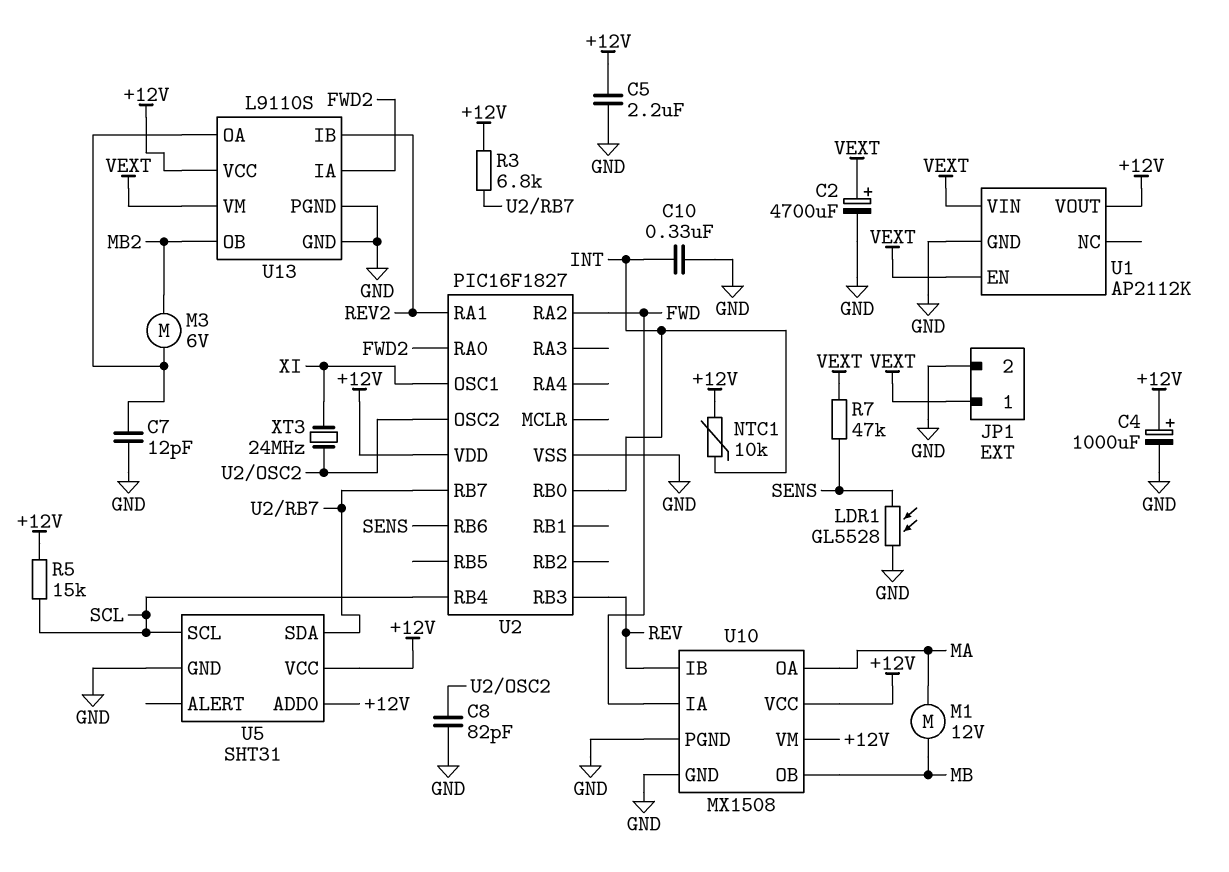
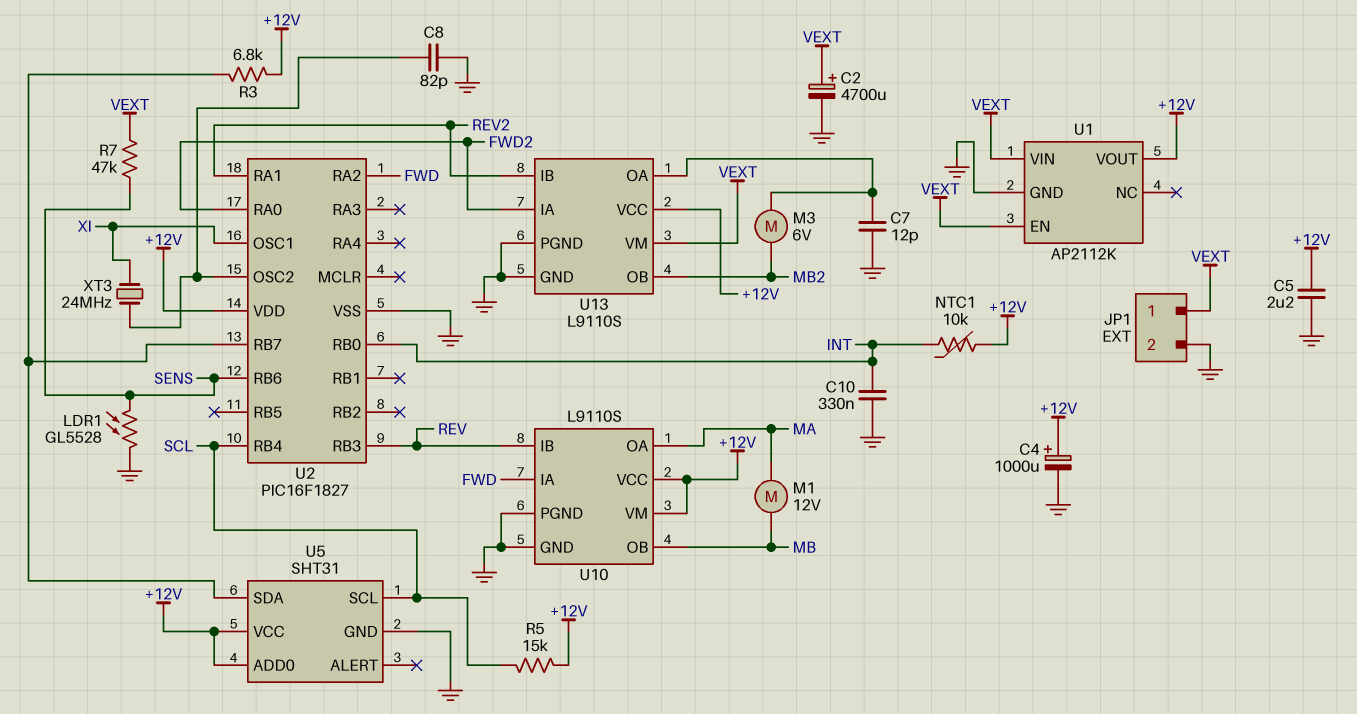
U10: MX1508 -> L9110S

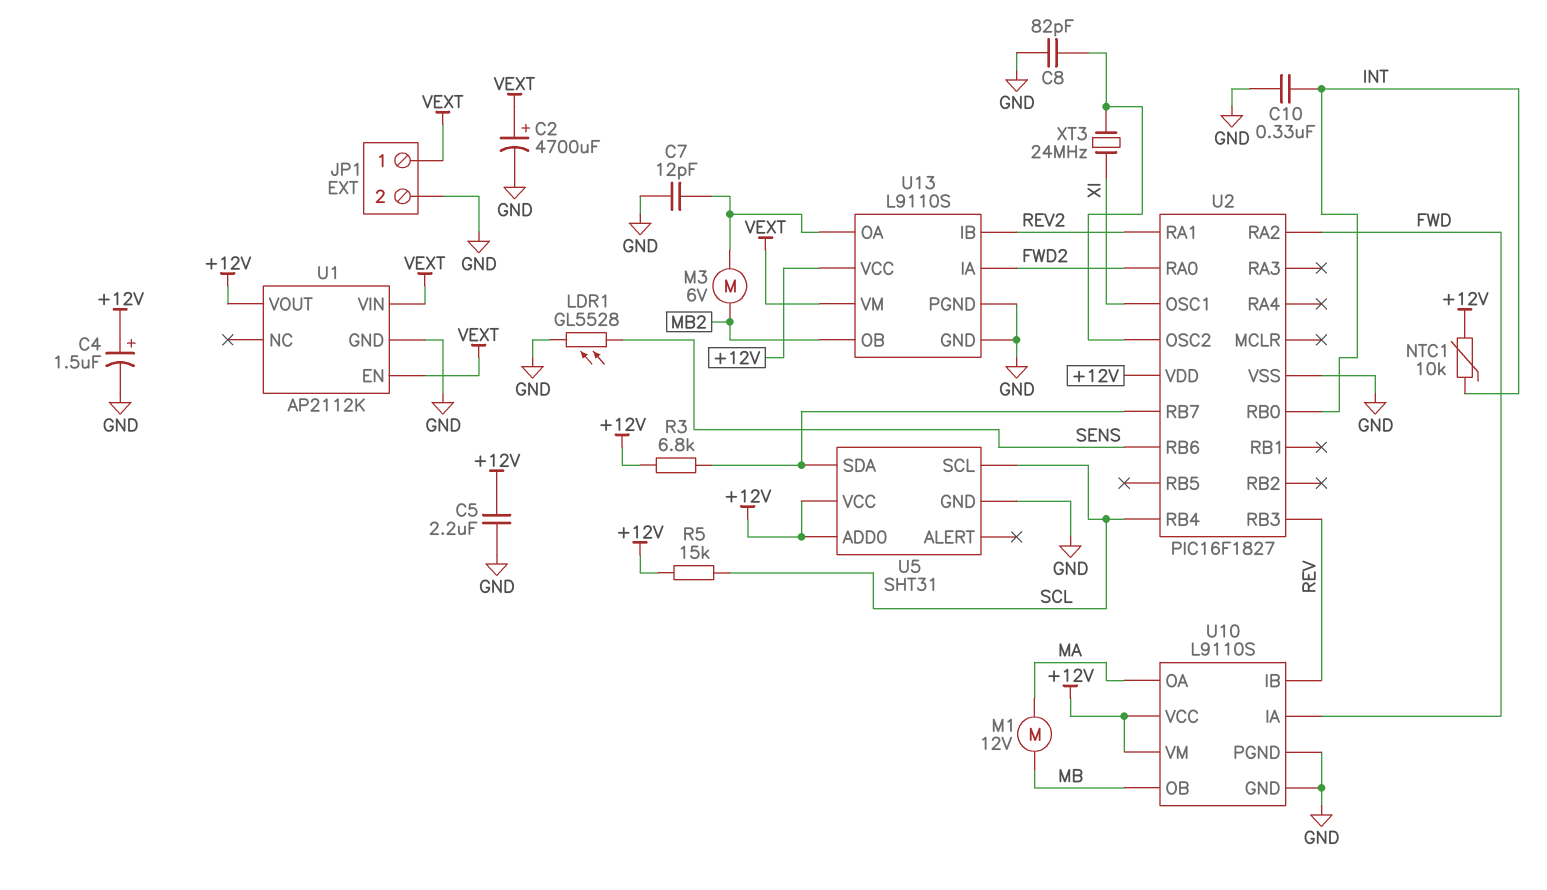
C4: 1000uF (plus +12V, minus GND) -> 1.5uF (plus +12V, minus GND)
R7: 47k (SENS, VEXT) -> none

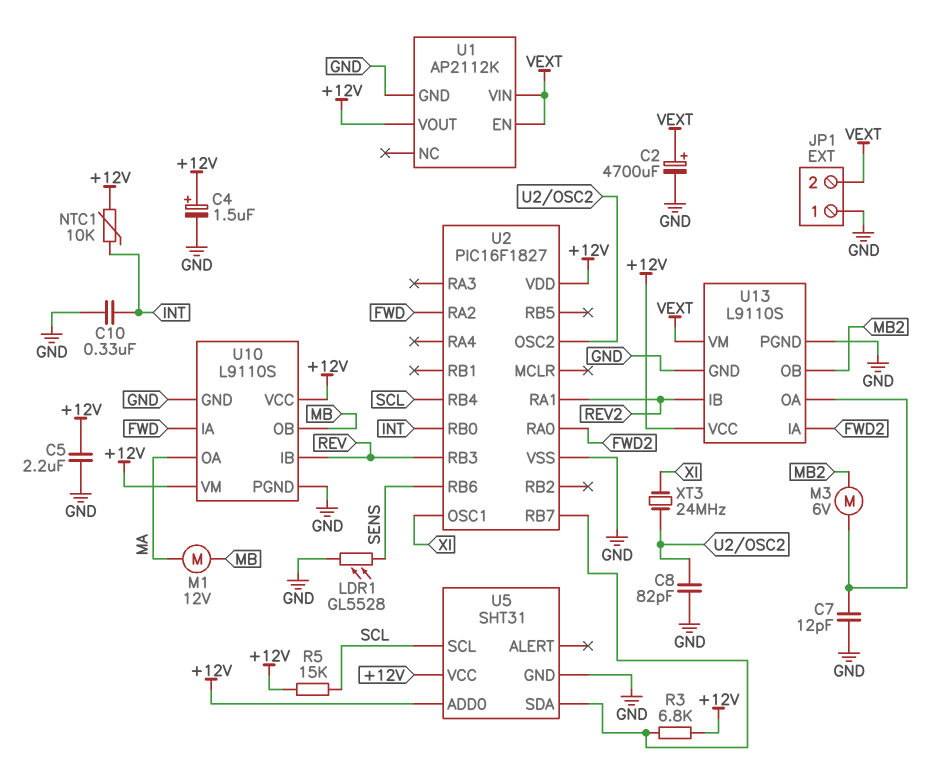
JP1 pin 1: VEXT -> GND
JP1 pin 2: GND -> VEXT

